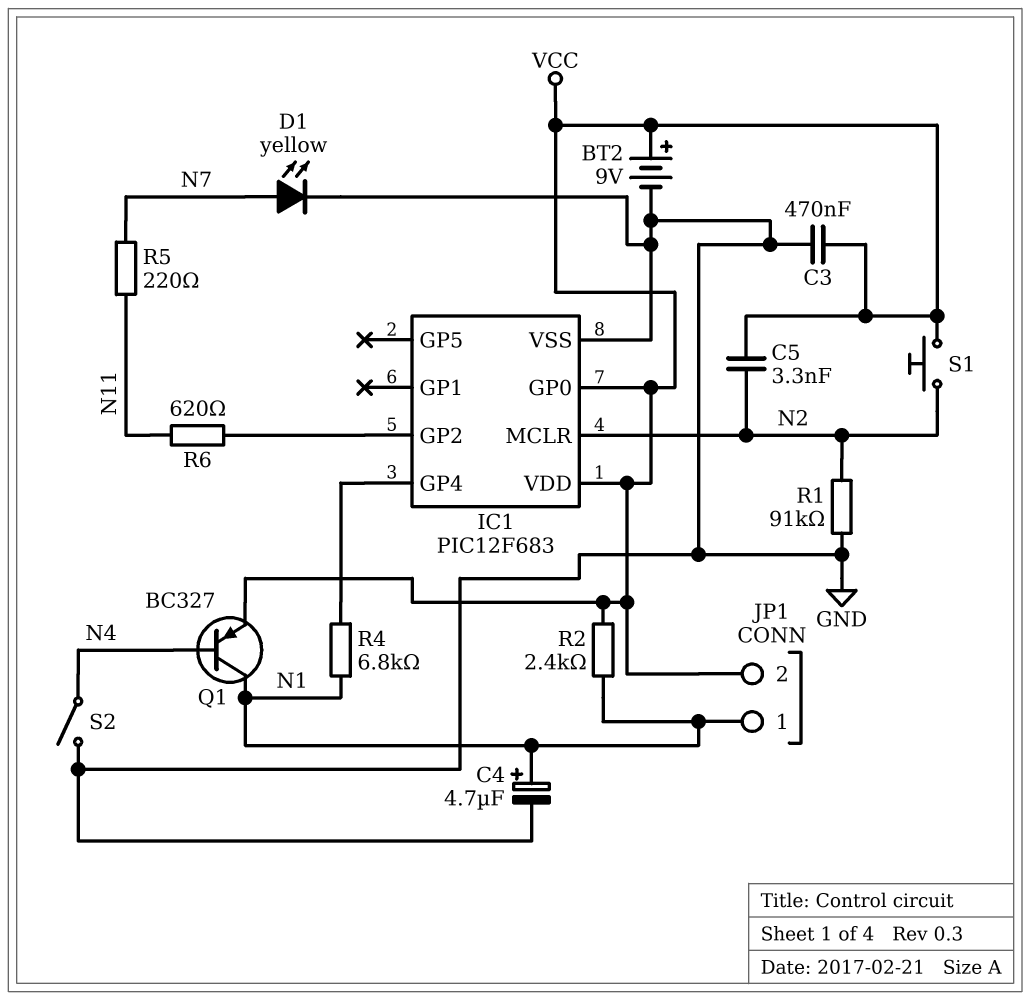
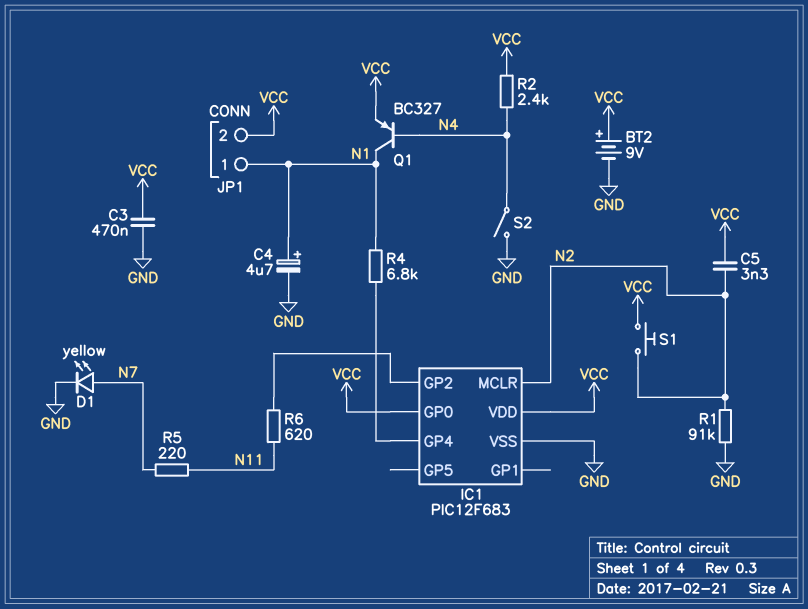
R2: 2.4k (N1, VCC) -> 2.4k (N4, VCC)

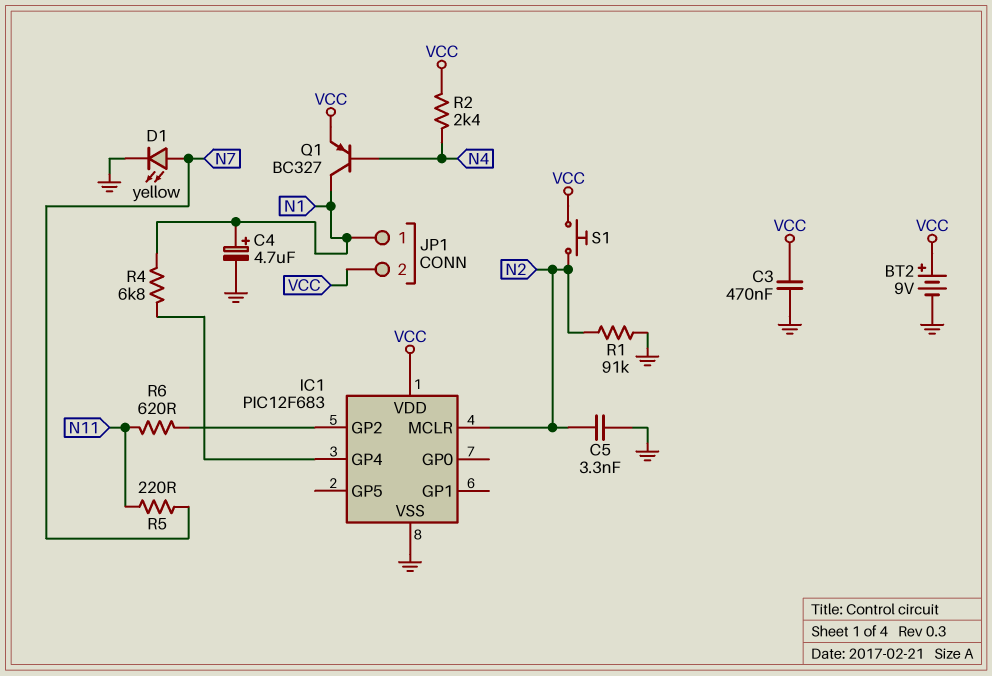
C5: 3.3nF (N2, VCC) -> 3.3nF (GND, N2)
IC1 pin GP0: VCC -> none
S2: switch (GND, N4) -> none

